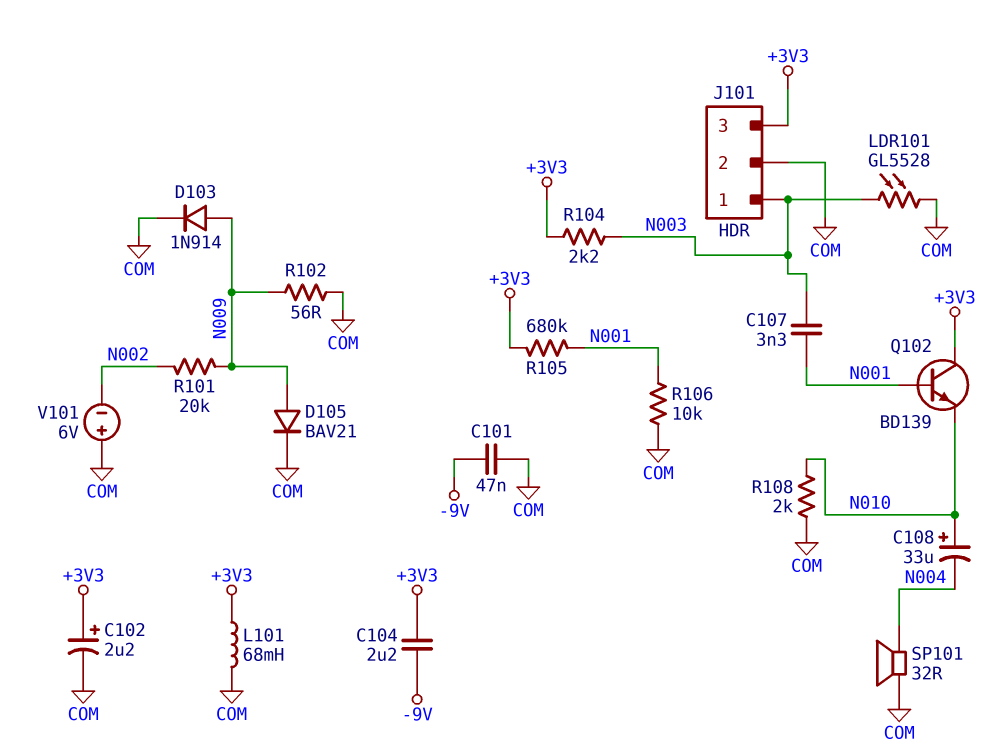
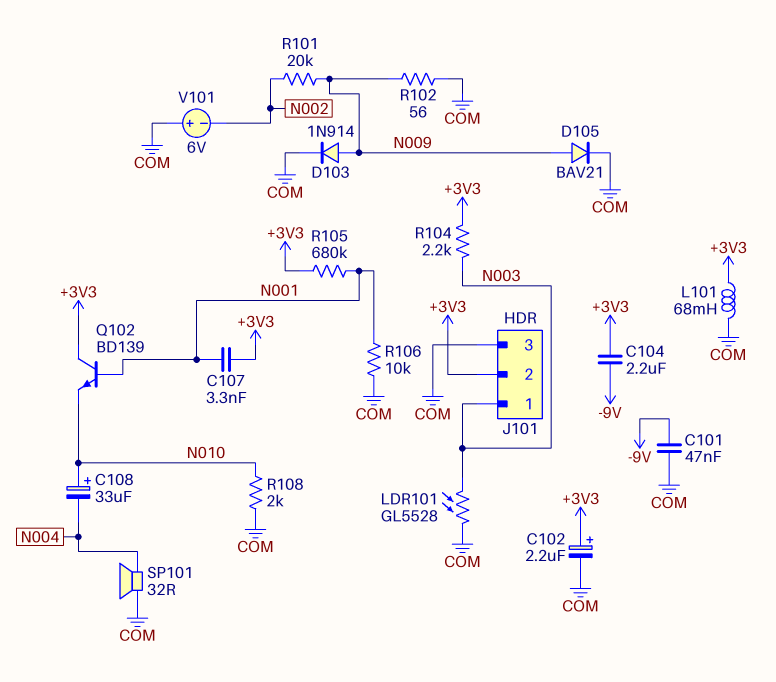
C107: 3.3nF (N001, N003) -> 3.3nF (+3V3, N001)
J101 pin 2: COM -> +3V3
J101 pin 3: +3V3 -> COM

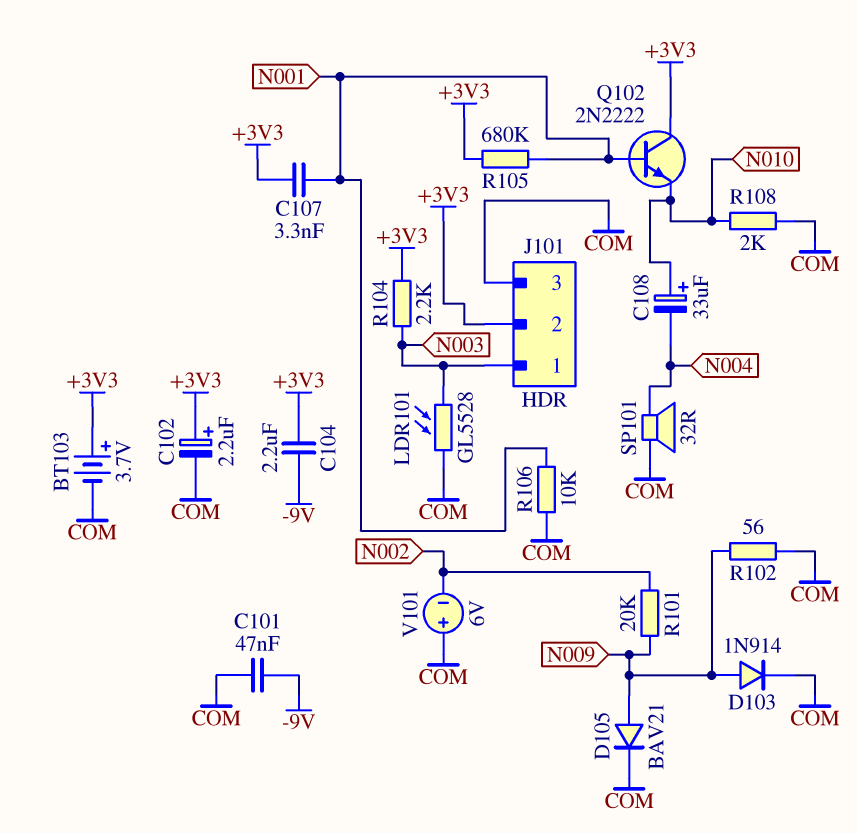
BT103: none -> 3.7V (plus +3V3, minus COM)
L101: 68mH (+3V3, COM) -> none
Q102: NPN BD139 (B N001, C +3V3, E N010) -> NPN 2N2222 (B N001, C +3V3, E N010)

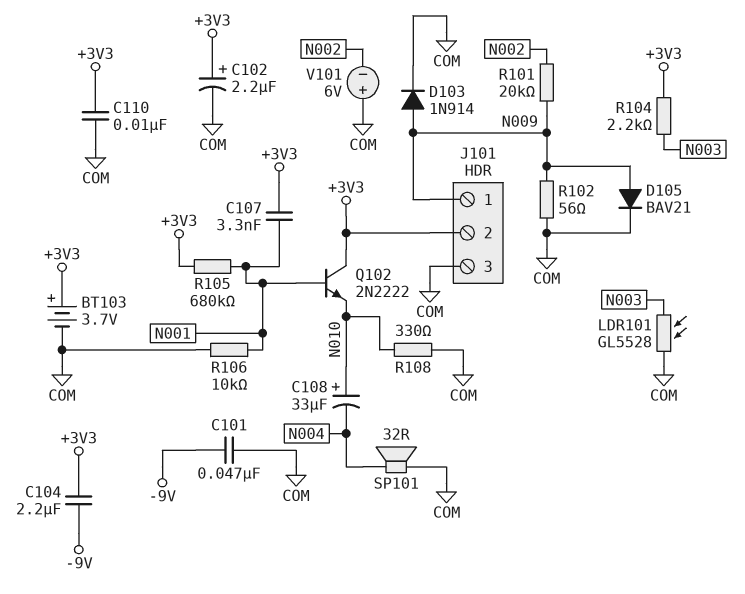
C110: none -> 10nF (+3V3, COM)
J101 pin 1: N003 -> N009
R108: 2k (COM, N010) -> 330 (COM, N010)

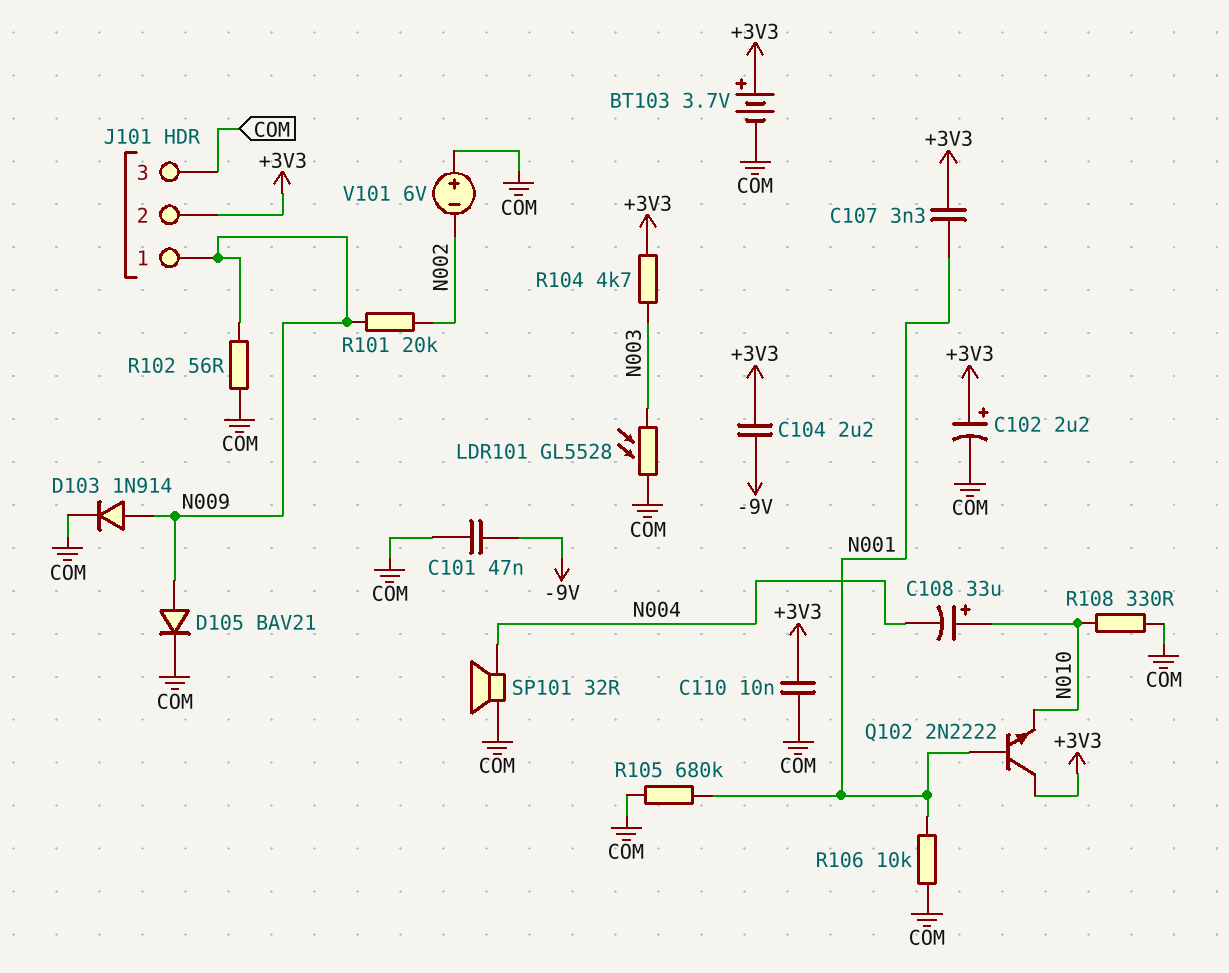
R104: 2.2k (+3V3, N003) -> 4.7k (+3V3, N003)
R105: 680k (+3V3, N001) -> 680k (COM, N001)

